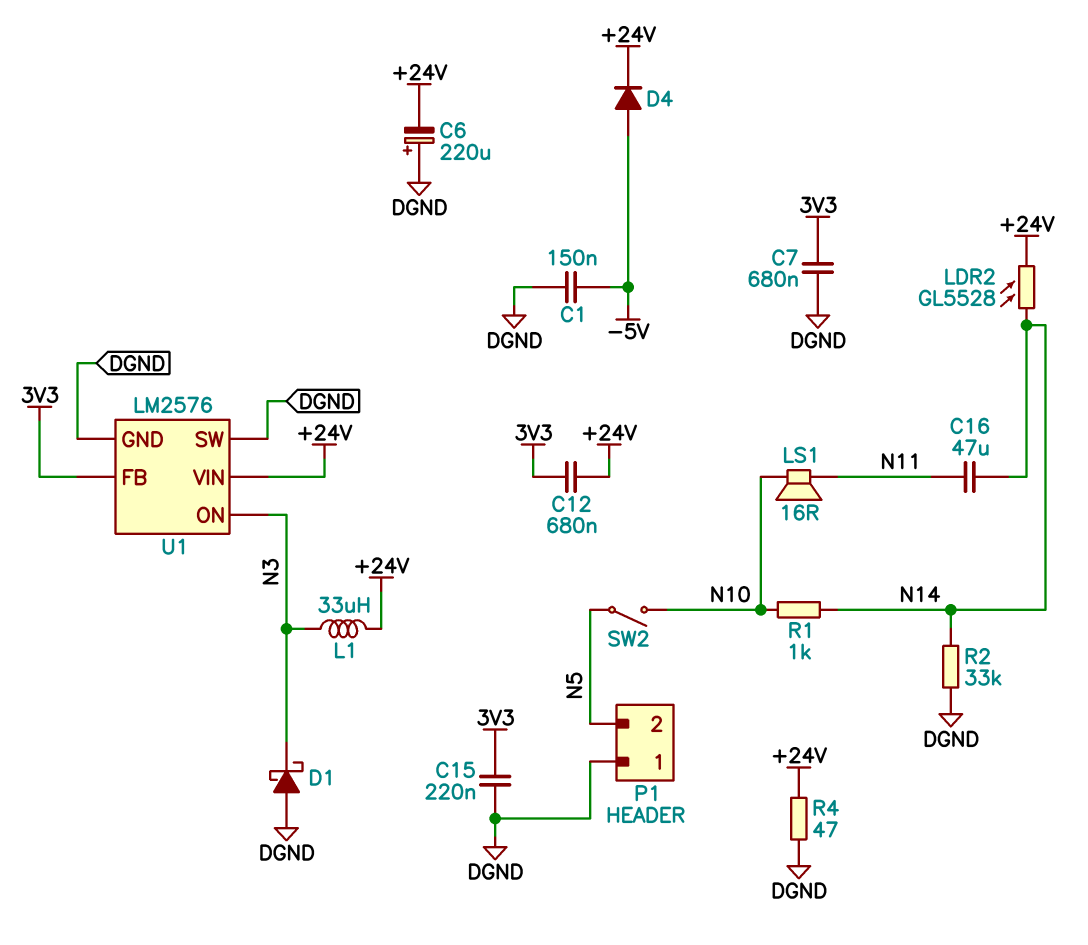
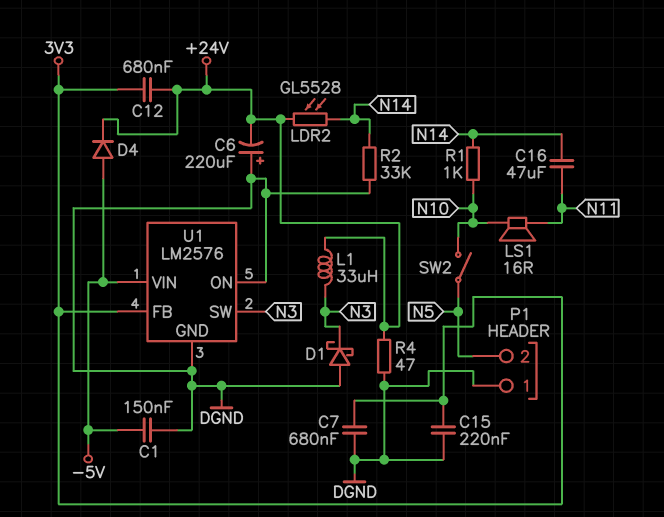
U1 pin ON: N3 -> DGND
U1 pin SW: DGND -> N3
U1 pin VIN: +24V -> -5V

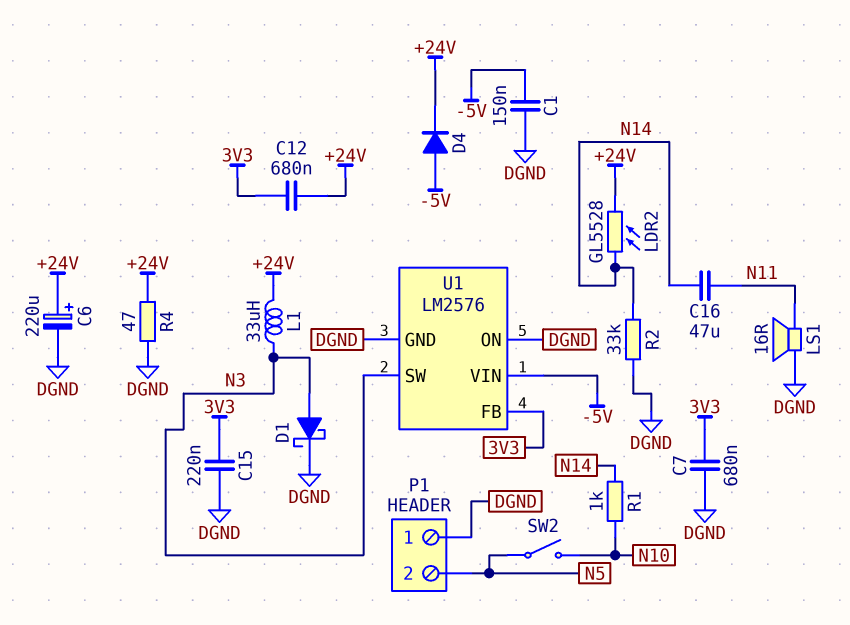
C6: 220uF (plus DGND, minus +24V) -> 220uF (plus +24V, minus DGND)
D1: schottky (A DGND, K N3) -> schottky (A N3, K DGND)
LS1: speaker 16R (N10, N11) -> speaker 16R (DGND, N11)

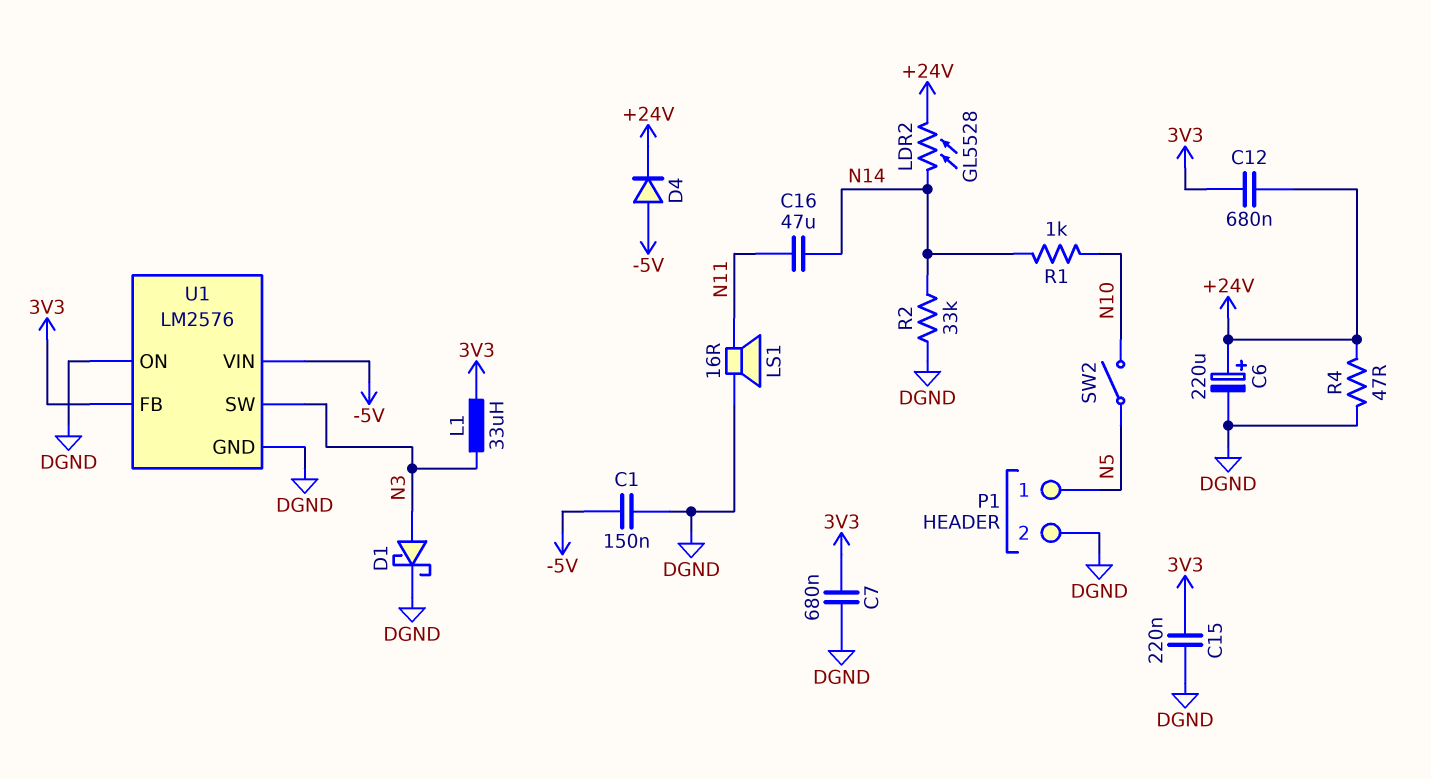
L1: 33uH (+24V, N3) -> 33uH (3V3, N3)
P1 pin 1: DGND -> N5
P1 pin 2: N5 -> DGND

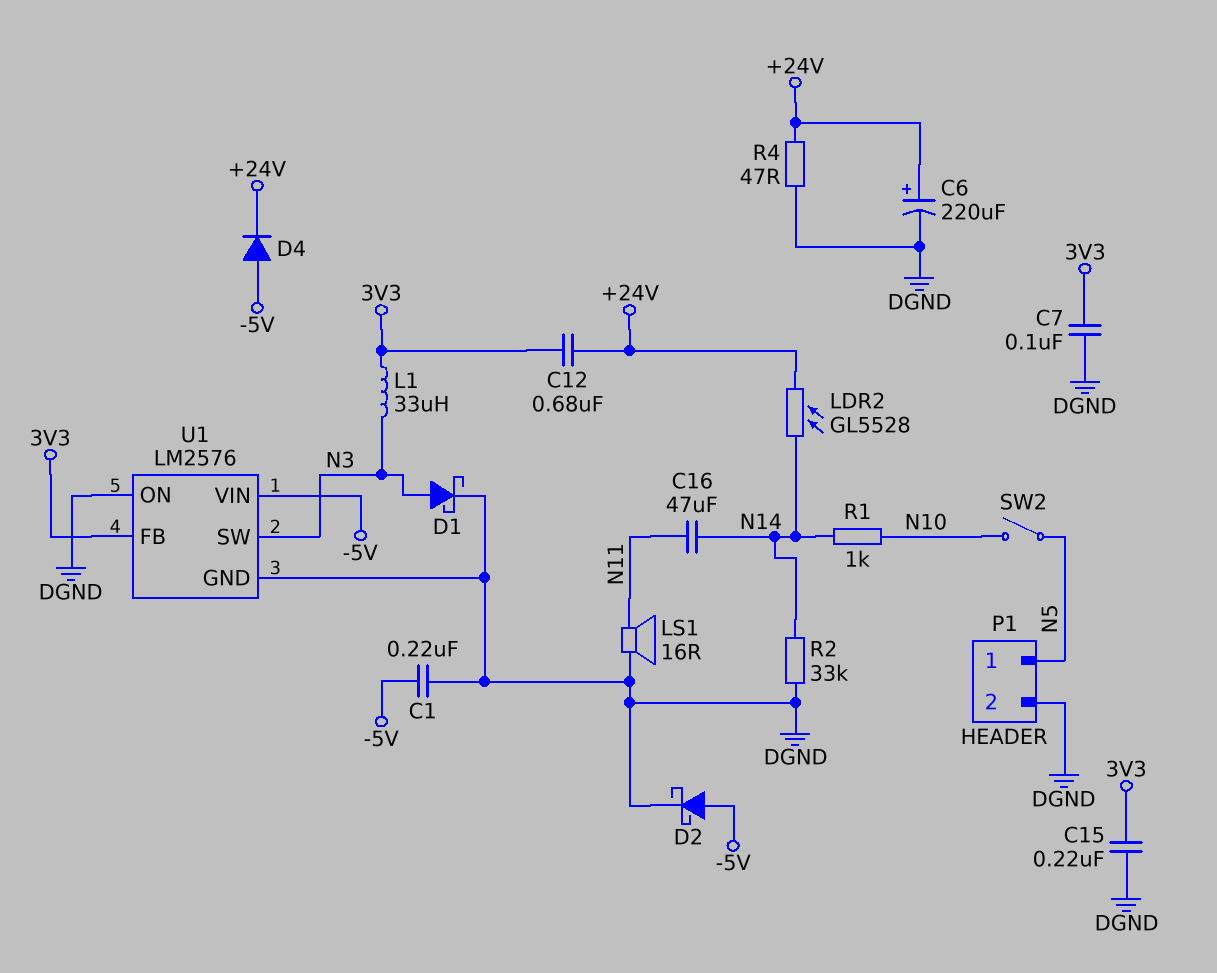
C1: 150nF (-5V, DGND) -> 220nF (-5V, DGND)
C7: 680nF (3V3, DGND) -> 100nF (3V3, DGND)
D2: none -> schottky (A -5V, K DGND)

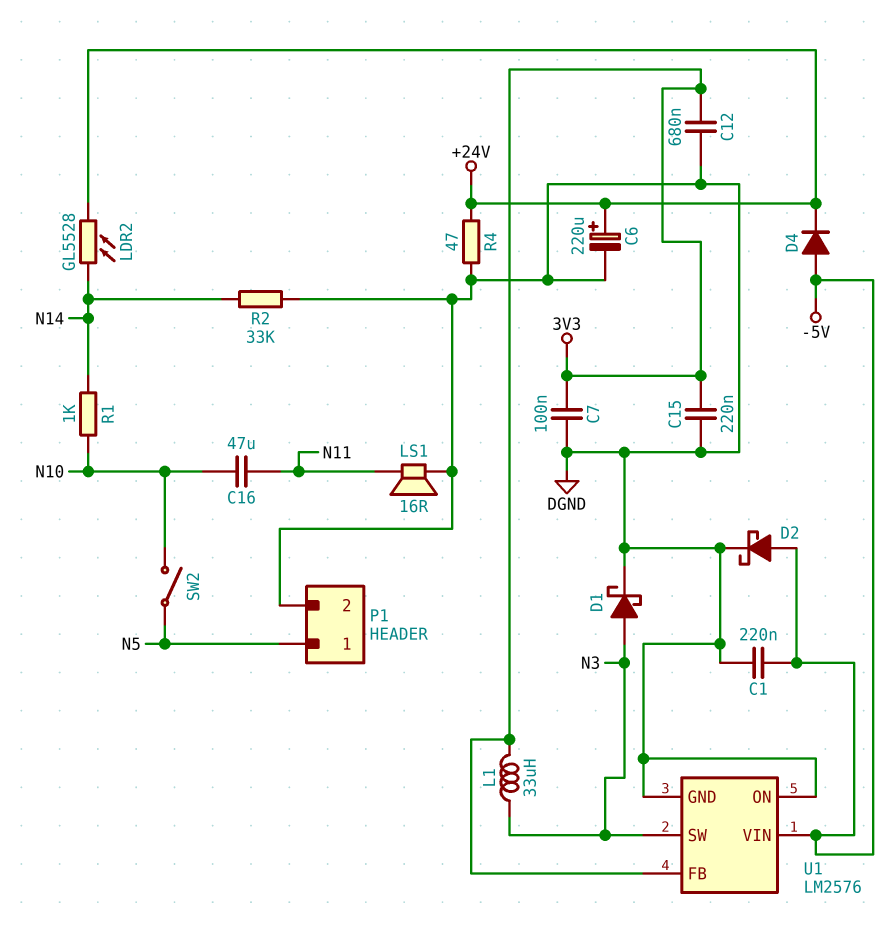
C12: 680nF (+24V, 3V3) -> 680nF (3V3, DGND)
C16: 47uF (N11, N14) -> 47uF (N10, N11)

